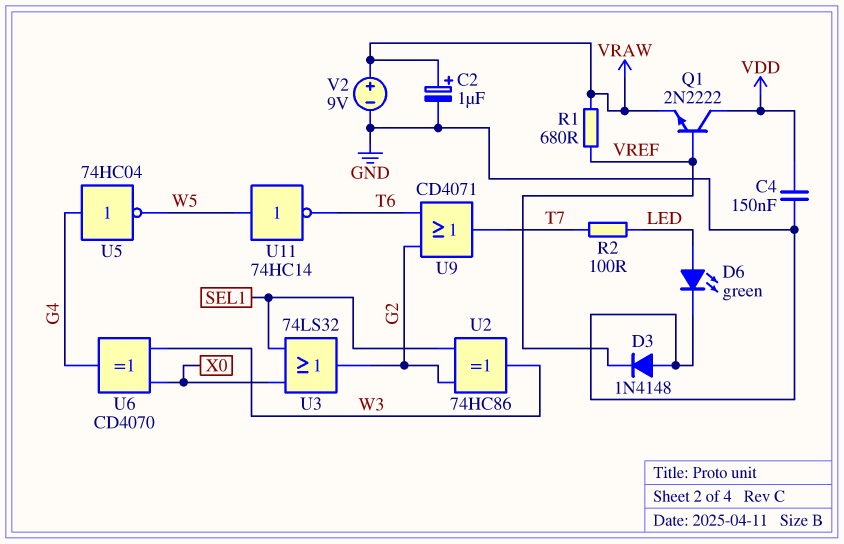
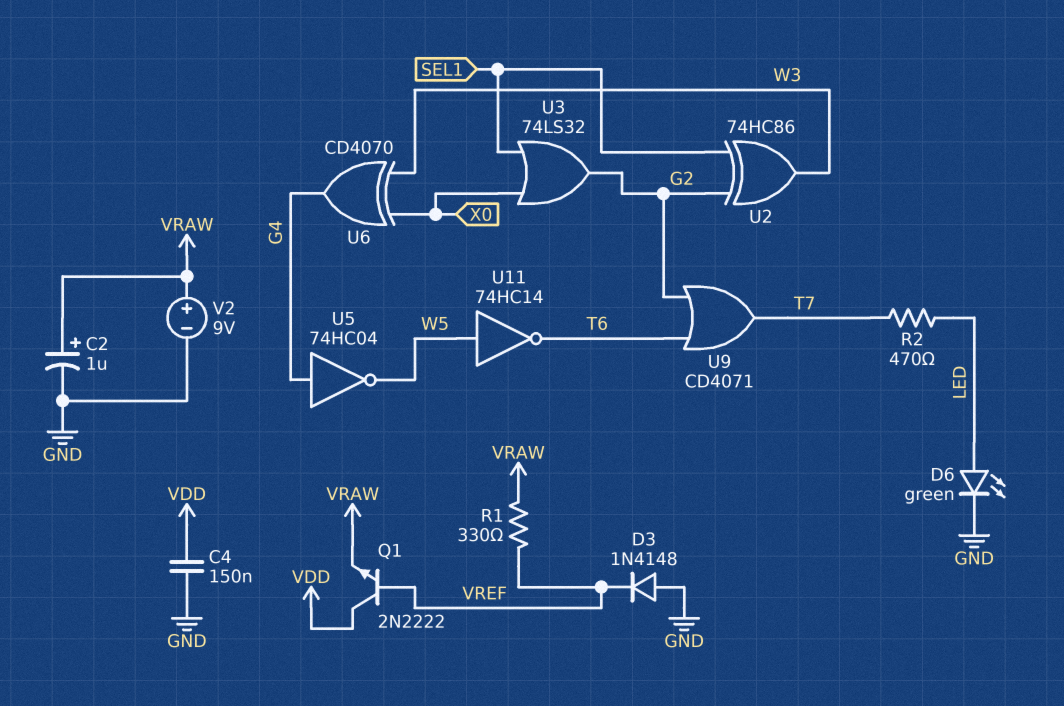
R1: 680 (VRAW, VREF) -> 330 (VRAW, VREF)
R2: 100 (LED, T7) -> 470 (LED, T7)

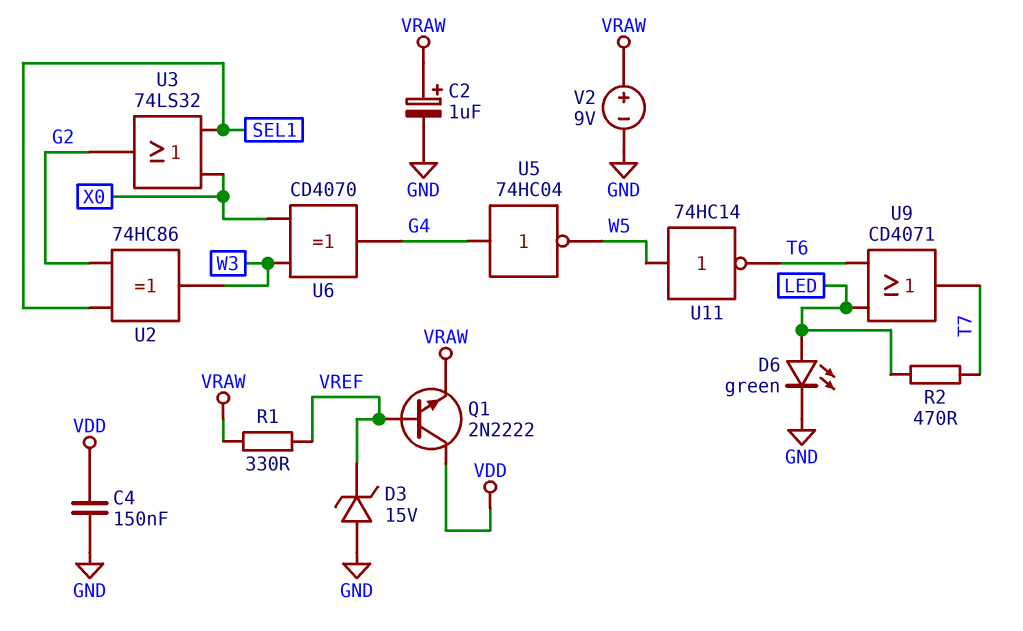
D3: diode 1N4148 (A GND, K VREF) -> zener 15V (A GND, K VREF)
U9: OR CD4071 (in G2, in T6, out T7) -> OR CD4071 (in LED, in T6, out T7)

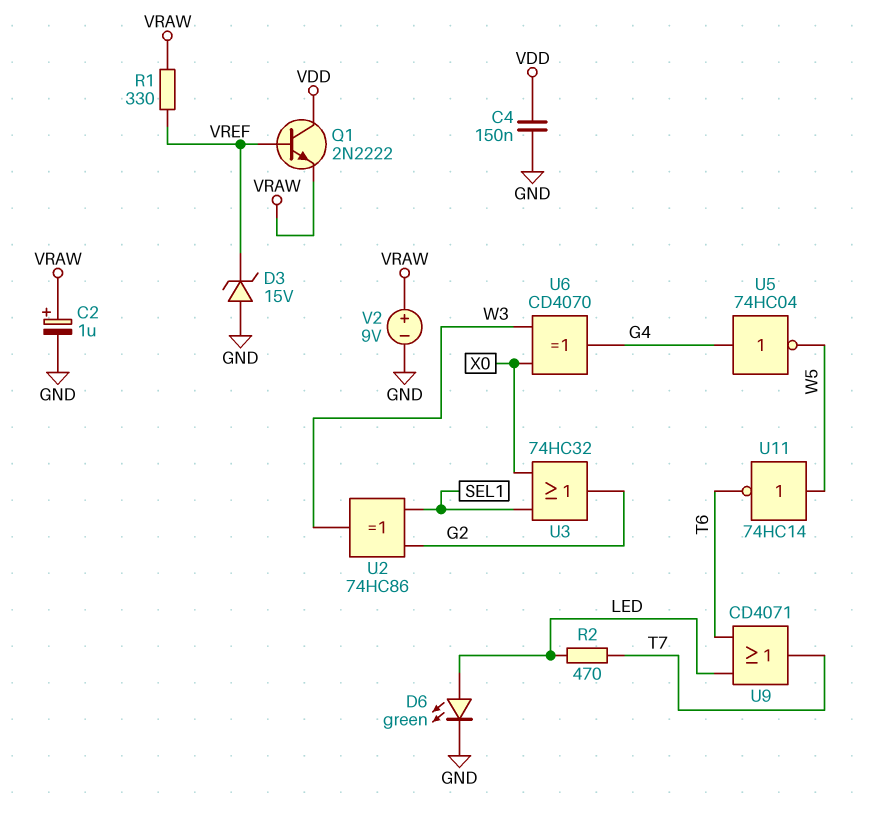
U3: OR 74LS32 (in SEL1, in X0, out G2) -> OR 74HC32 (in SEL1, in X0, out G2)

